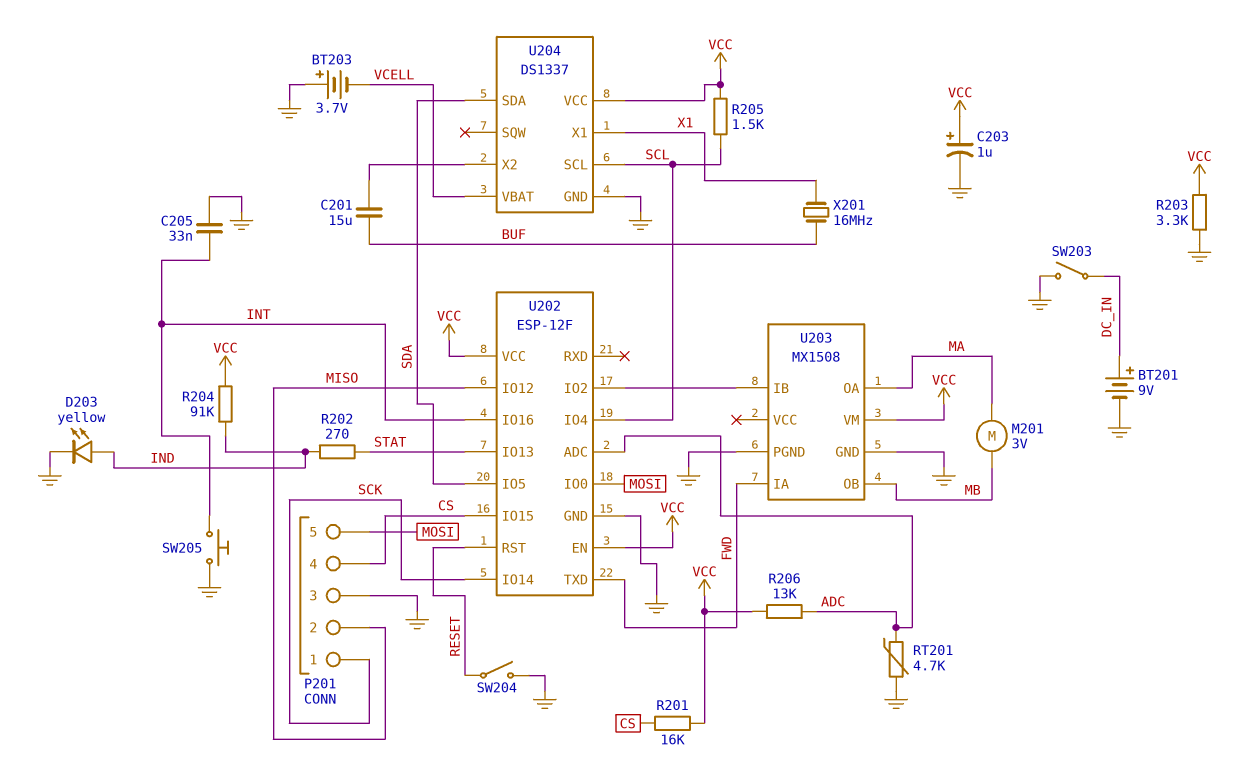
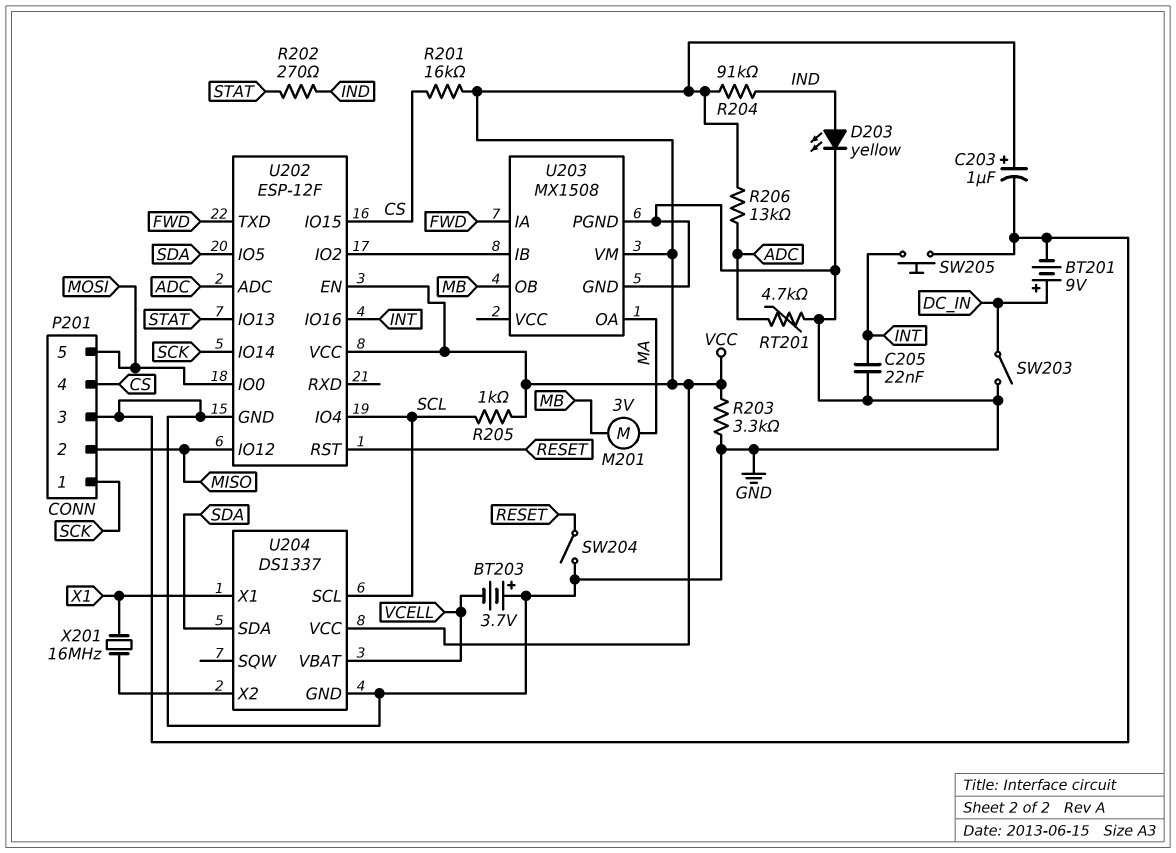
C201: 15uF (BUF, U204/X2) -> none
C205: 33nF (GND, INT) -> 22nF (GND, INT)
R205: 1.5k (SCL, VCC) -> 1k (SCL, VCC)
X201: 16MHz (BUF, X1) -> 16MHz (U204/X2, X1)

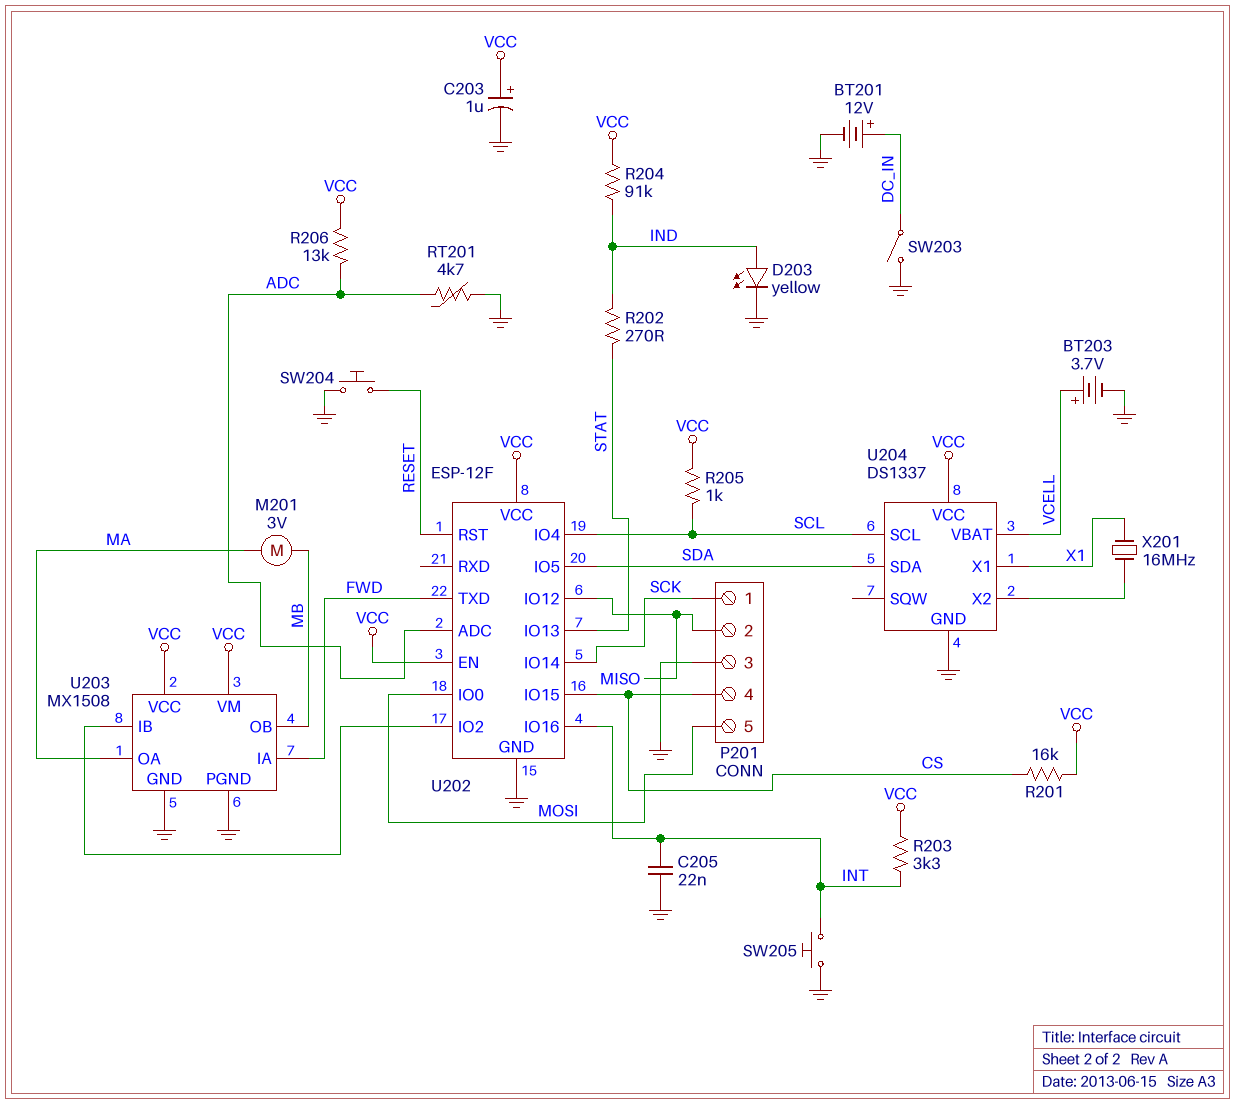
BT201: 9V (plus DC_IN, minus GND) -> 12V (plus DC_IN, minus GND)
BT203: 3.7V (plus GND, minus VCELL) -> 3.7V (plus VCELL, minus GND)
R203: 3.3k (GND, VCC) -> 3.3k (INT, VCC)
SW204: switch (GND, RESET) -> button (GND, RESET)
U203 pin VCC: none -> VCC

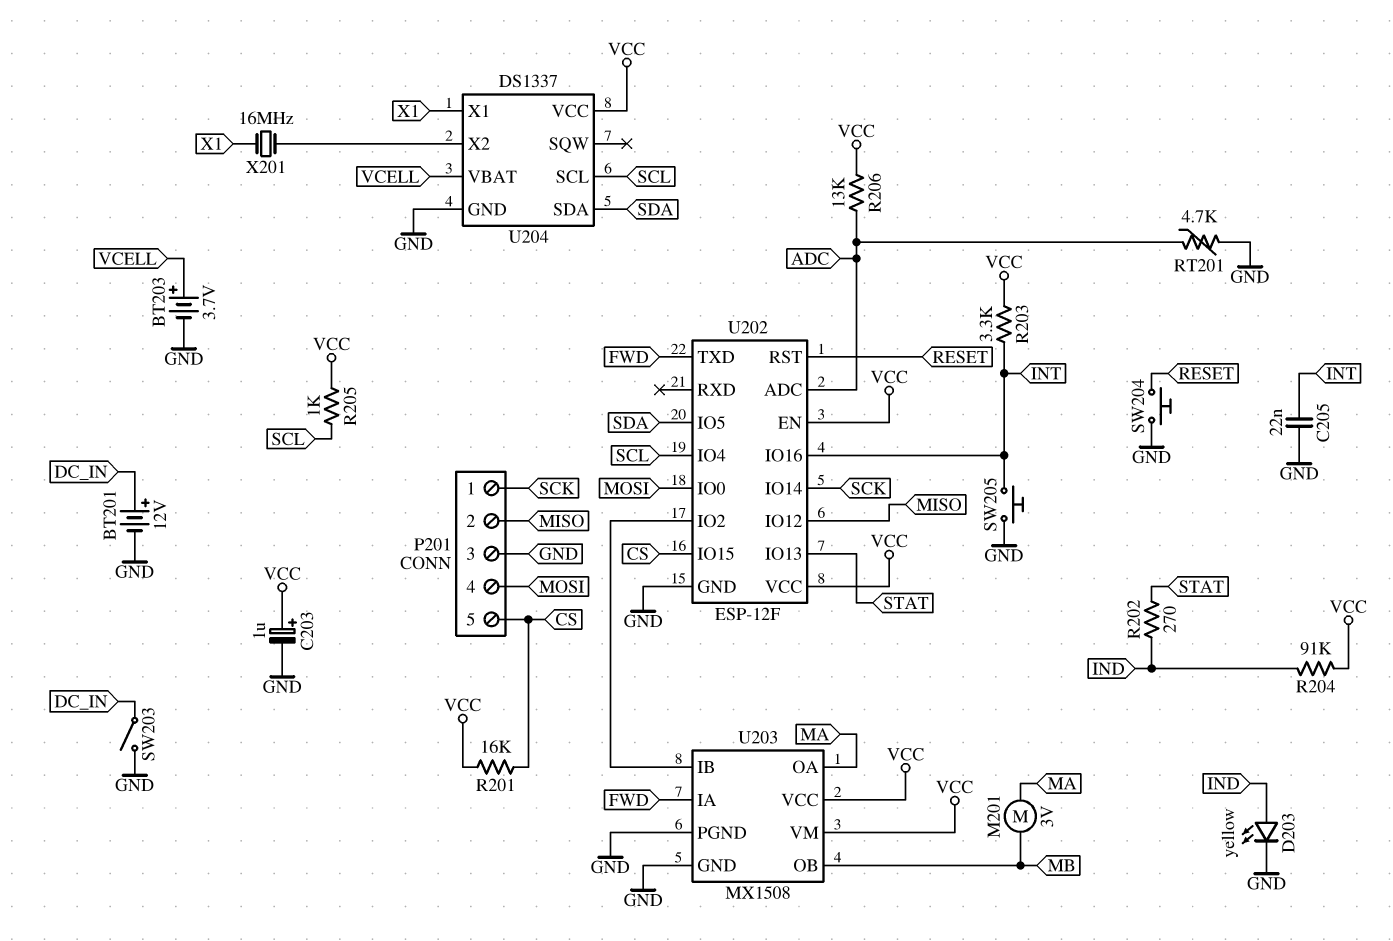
P201 pin 4: CS -> MOSI
P201 pin 5: MOSI -> CS

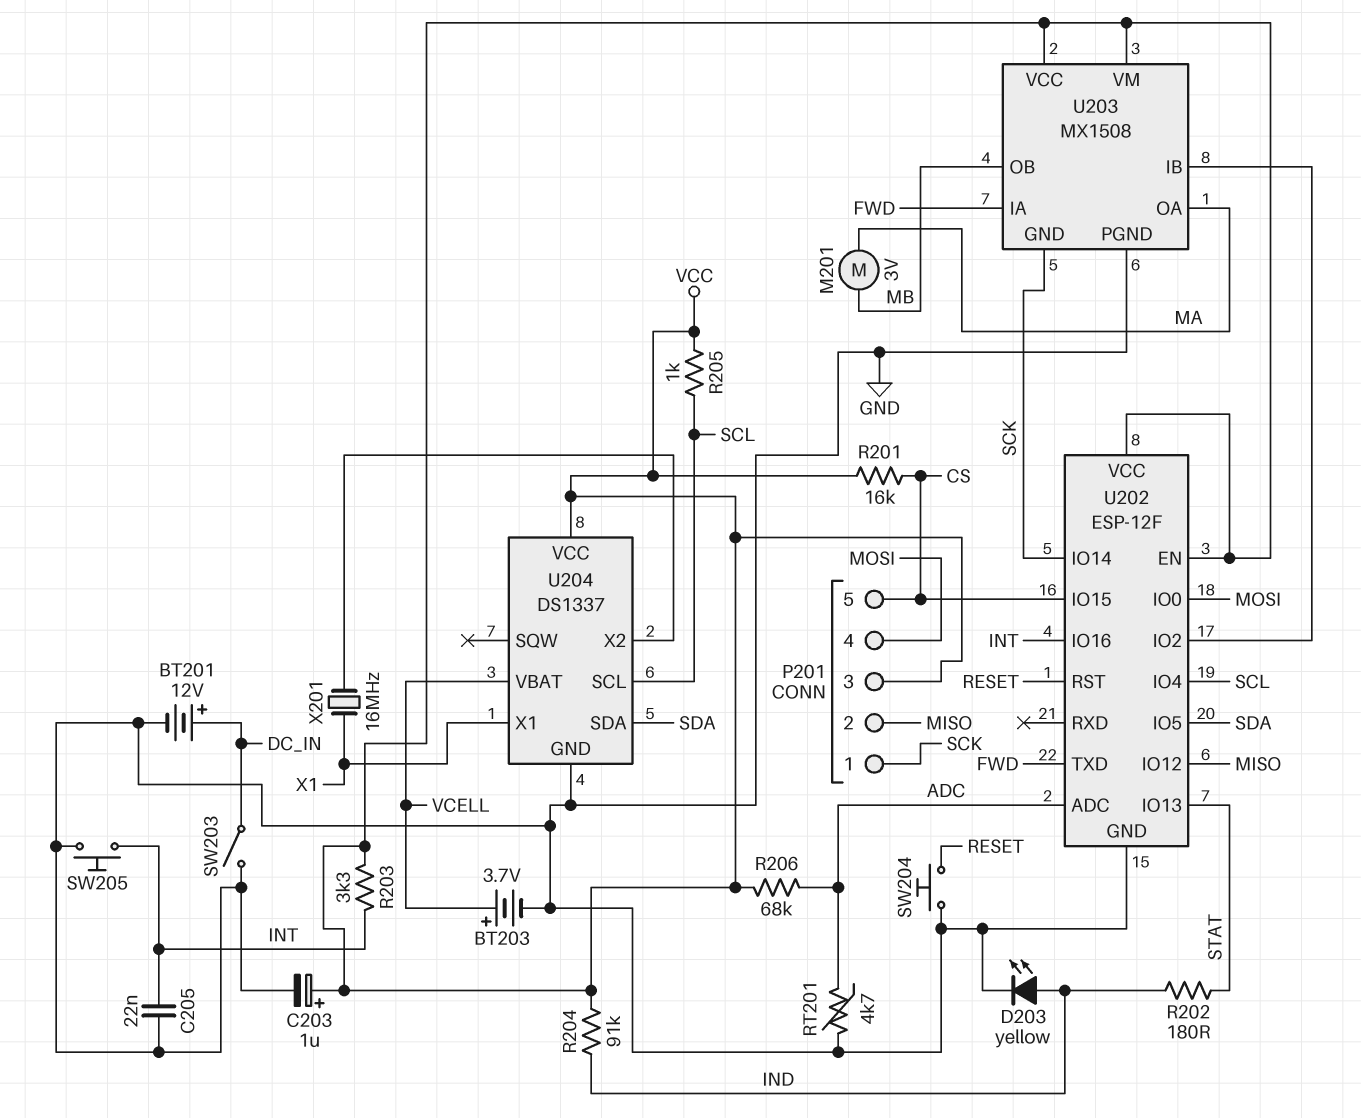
P201 pin 3: GND -> VCC
R202: 270 (IND, STAT) -> 180 (IND, STAT)
R206: 13k (ADC, VCC) -> 68k (ADC, VCC)
U203 pin GND: GND -> SCK

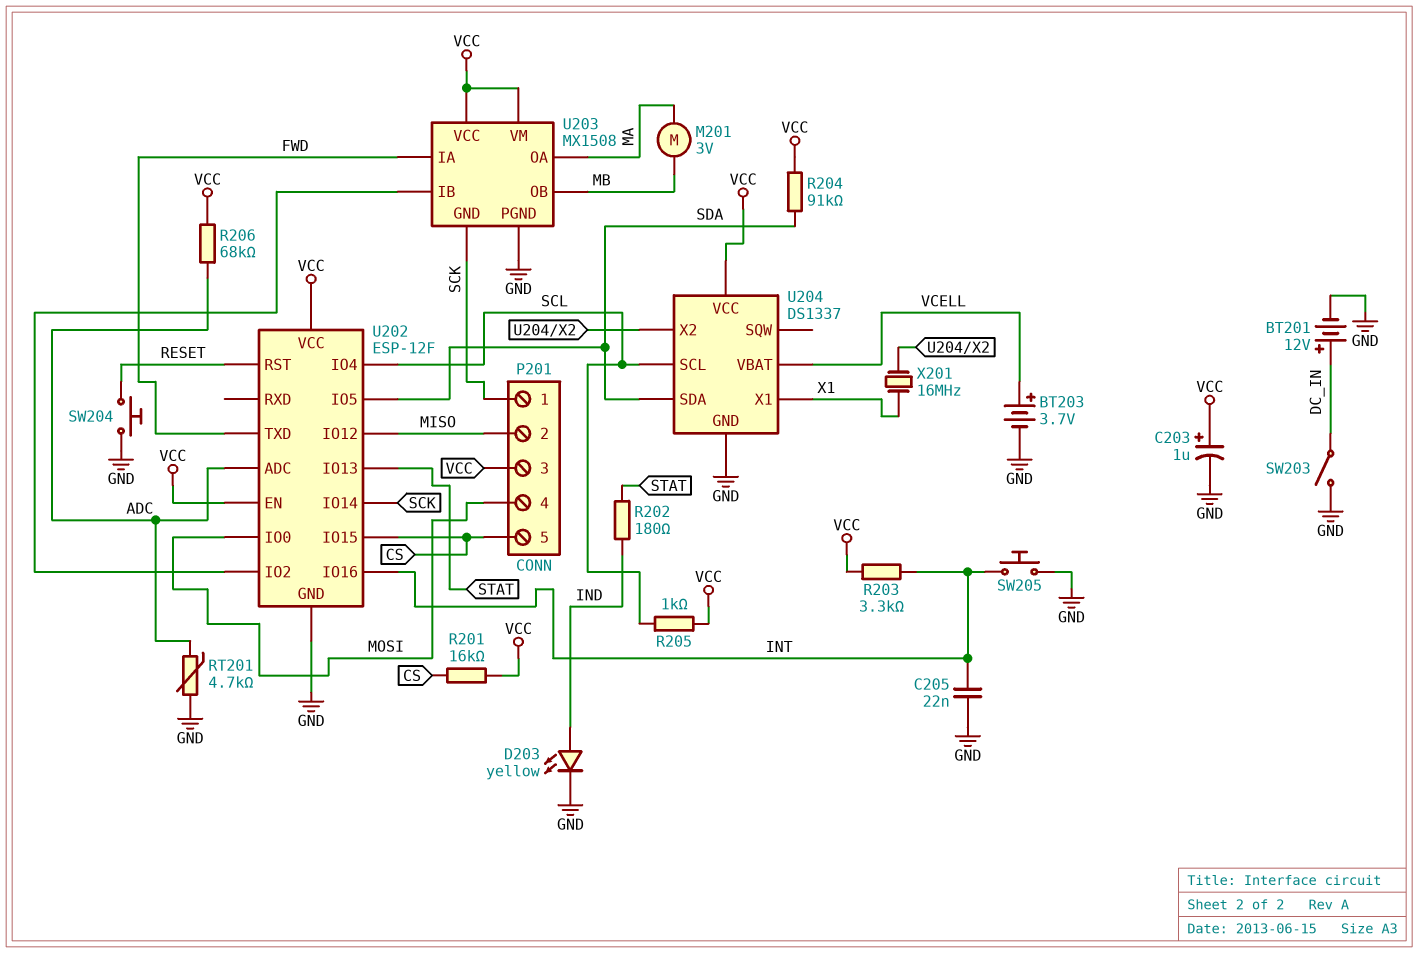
R204: 91k (IND, VCC) -> 91k (SDA, VCC)

